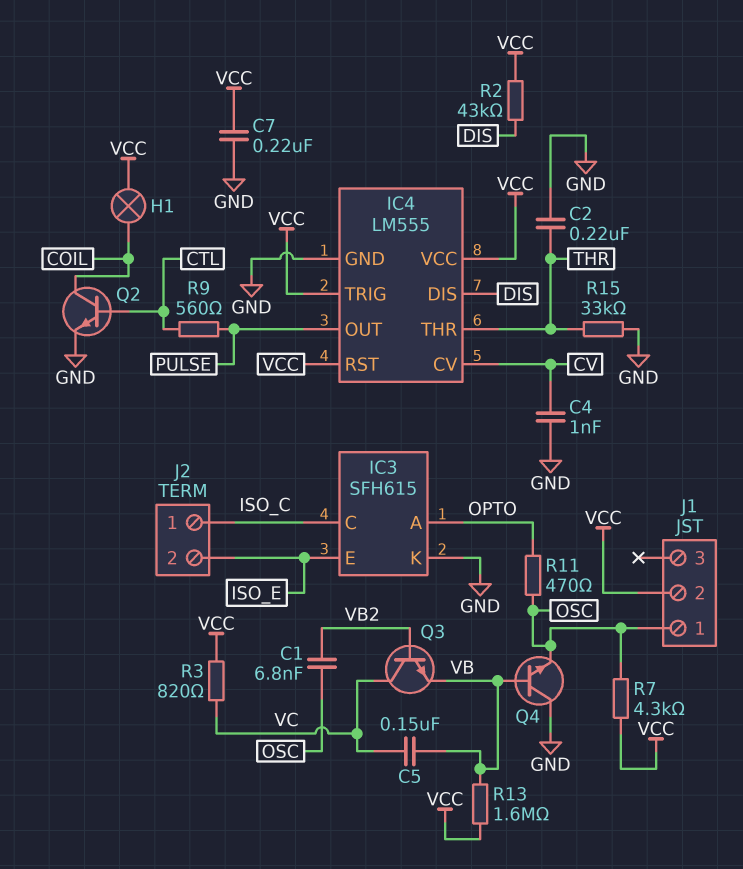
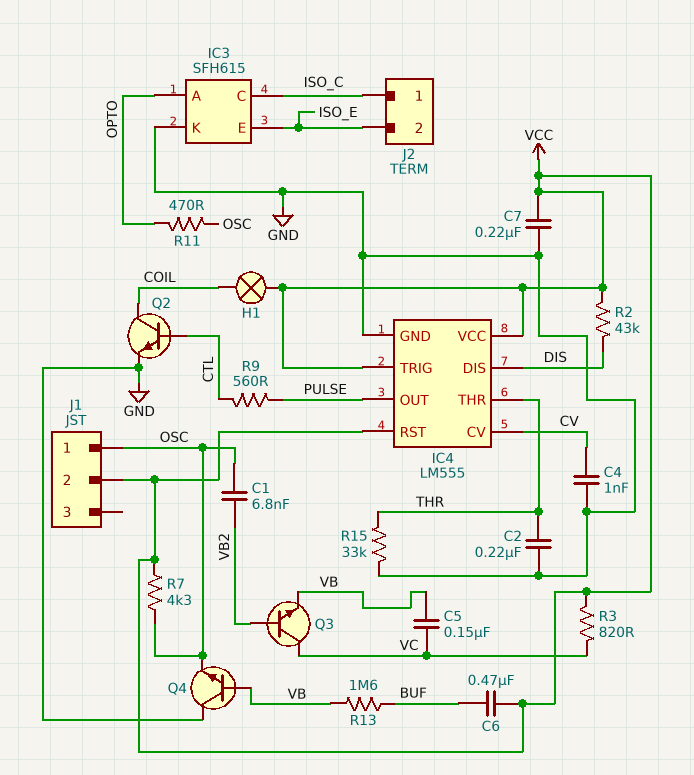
C6: none -> 470nF (BUF, VCC)
R13: 1.6M (VB, VCC) -> 1.6M (BUF, VB)

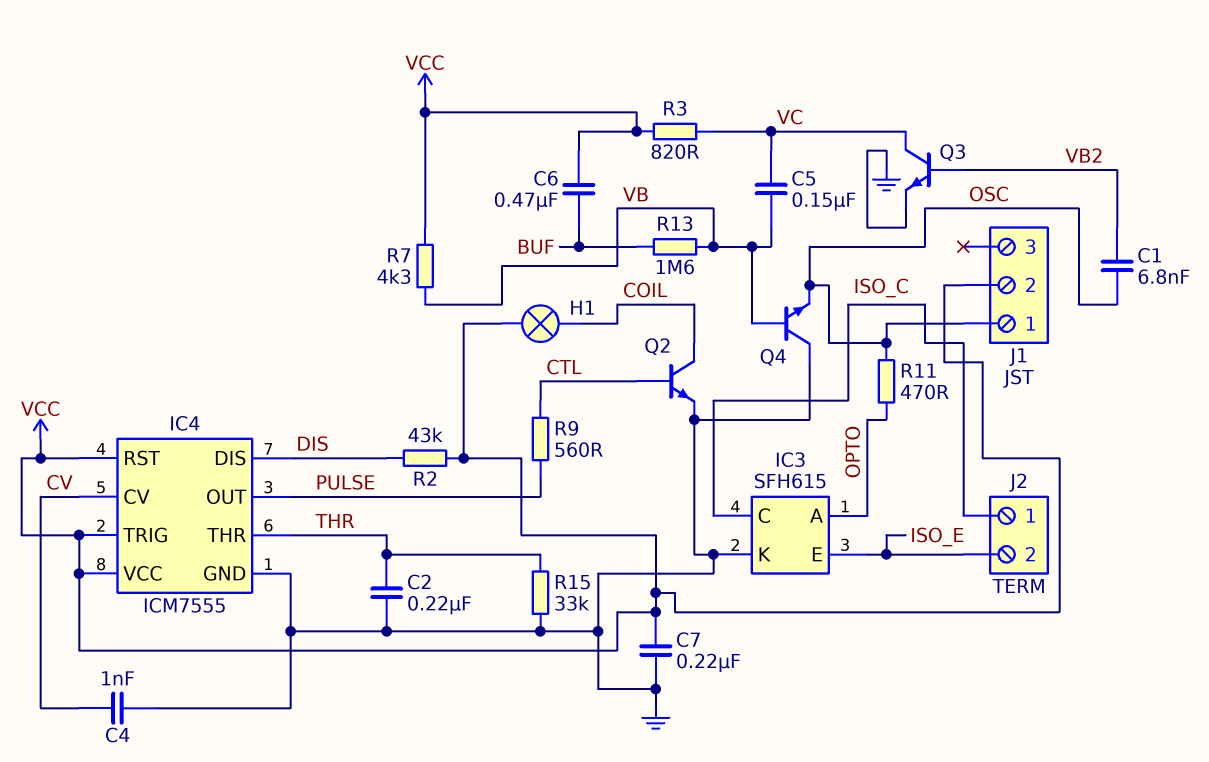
IC4: LM555 -> ICM7555
Q3: NPN (B VB2, C VC, E VB) -> NPN (B VB2, C VC, E GND)
R7: 4.3k (OSC, VCC) -> 4.3k (VB, VCC)

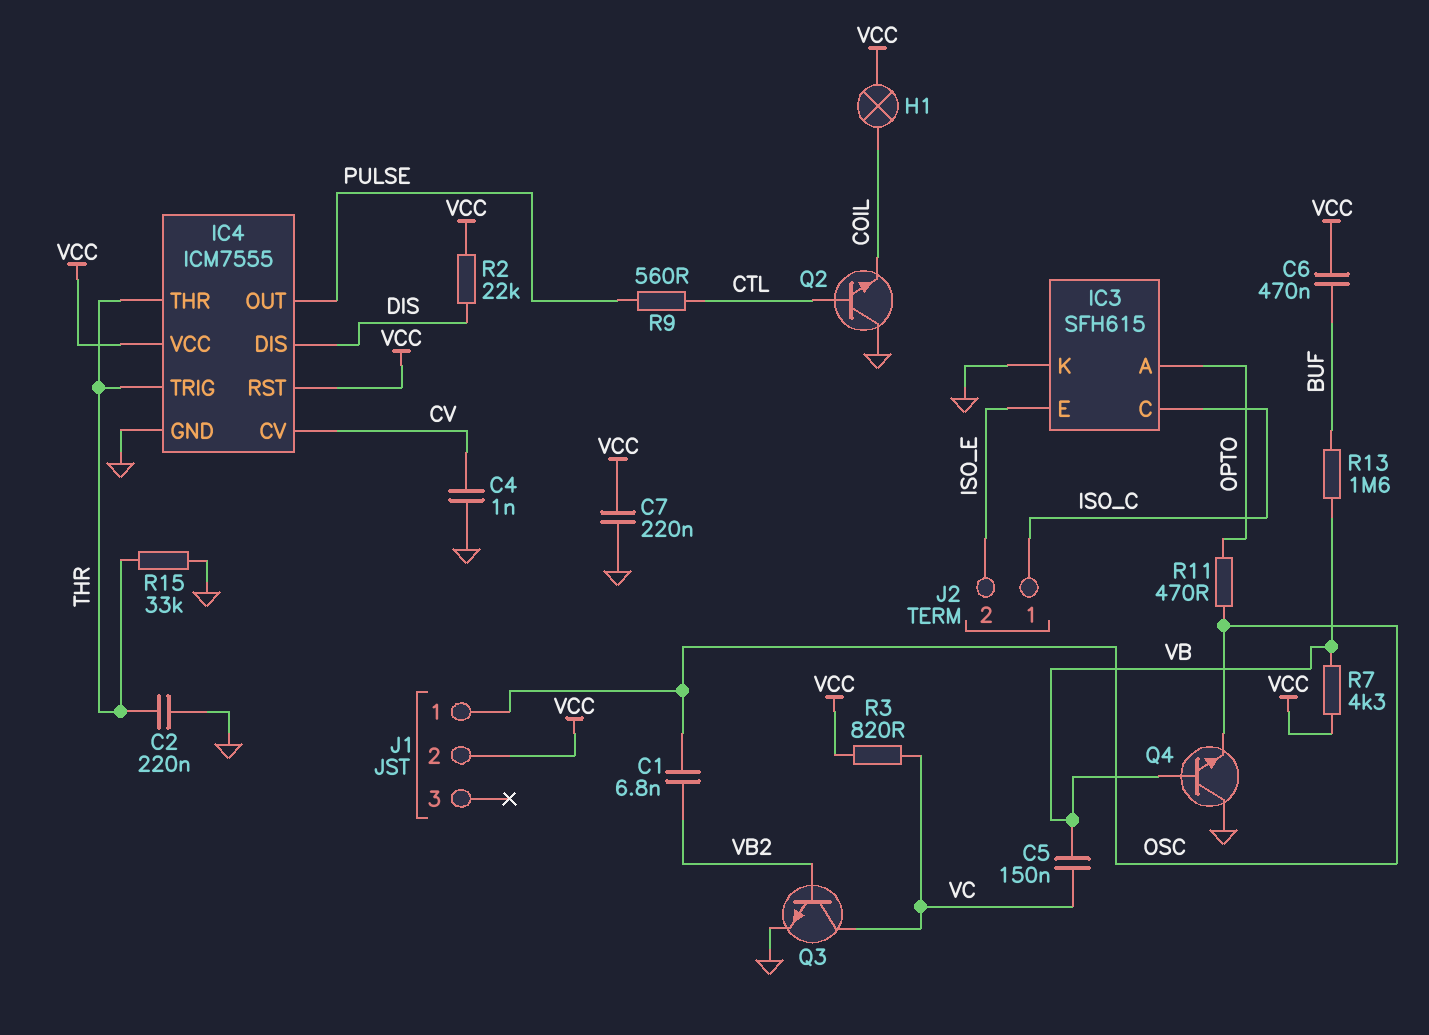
IC4 pin TRIG: VCC -> THR
Q2: NPN (B CTL, C COIL, E GND) -> NPN (B CTL, C GND, E COIL)
R2: 43k (DIS, VCC) -> 22k (DIS, VCC)

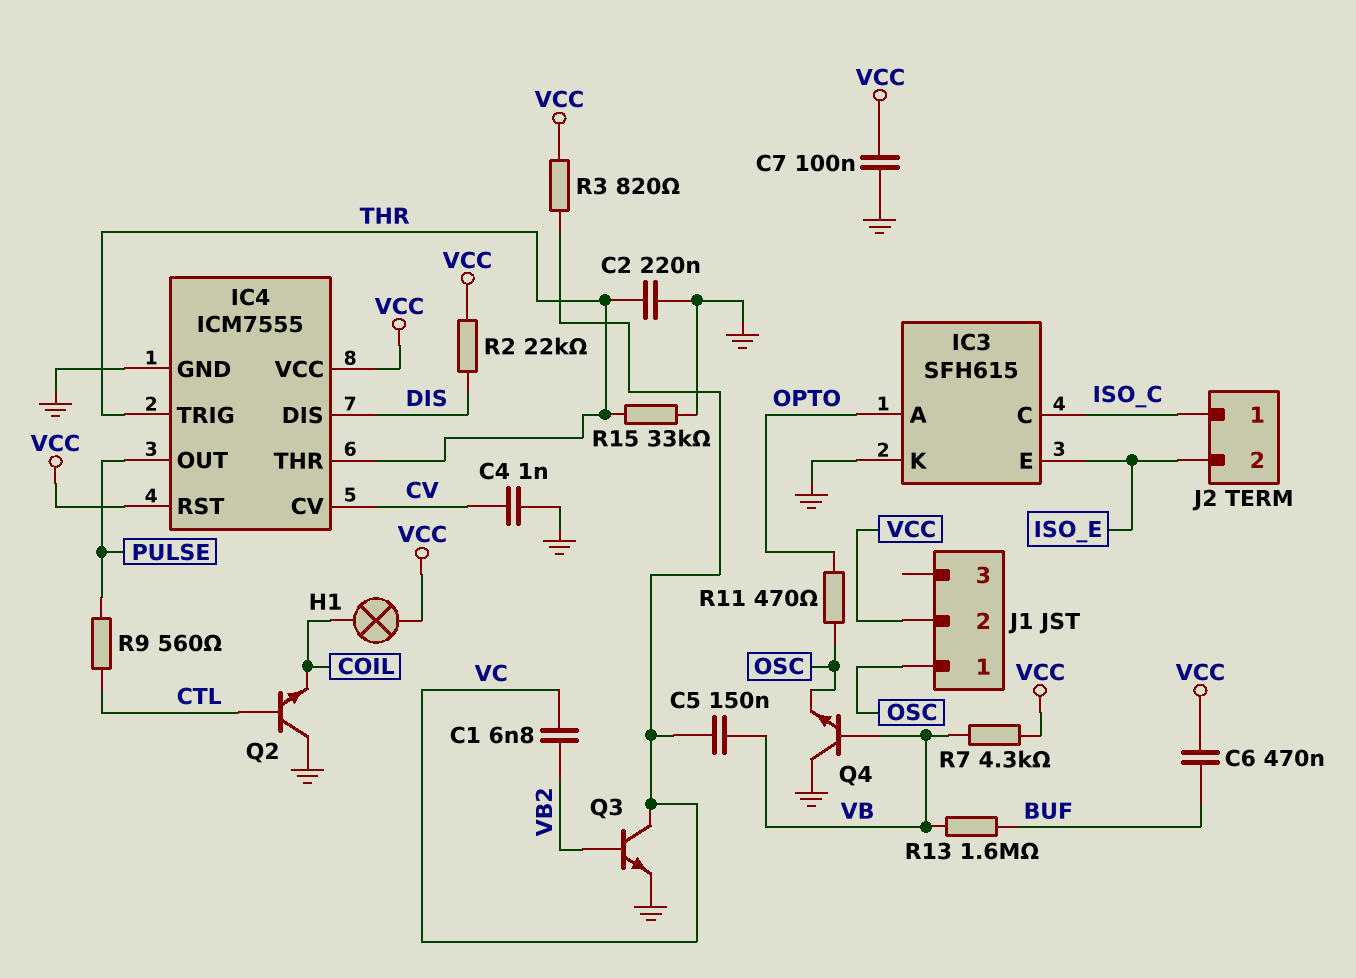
C1: 6.8nF (OSC, VB2) -> 6.8nF (VB2, VC)
C7: 220nF (GND, VCC) -> 100nF (GND, VCC)

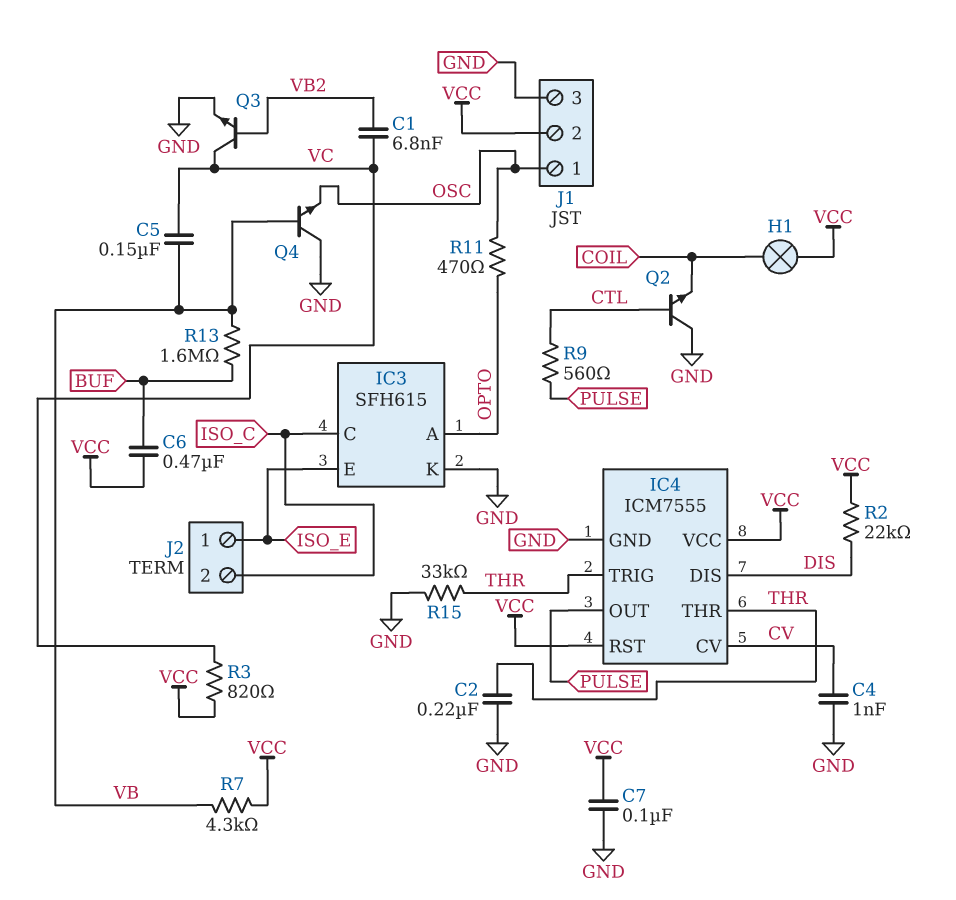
J1 pin 3: none -> GND
J2 pin 1: ISO_C -> ISO_E
J2 pin 2: ISO_E -> ISO_C

